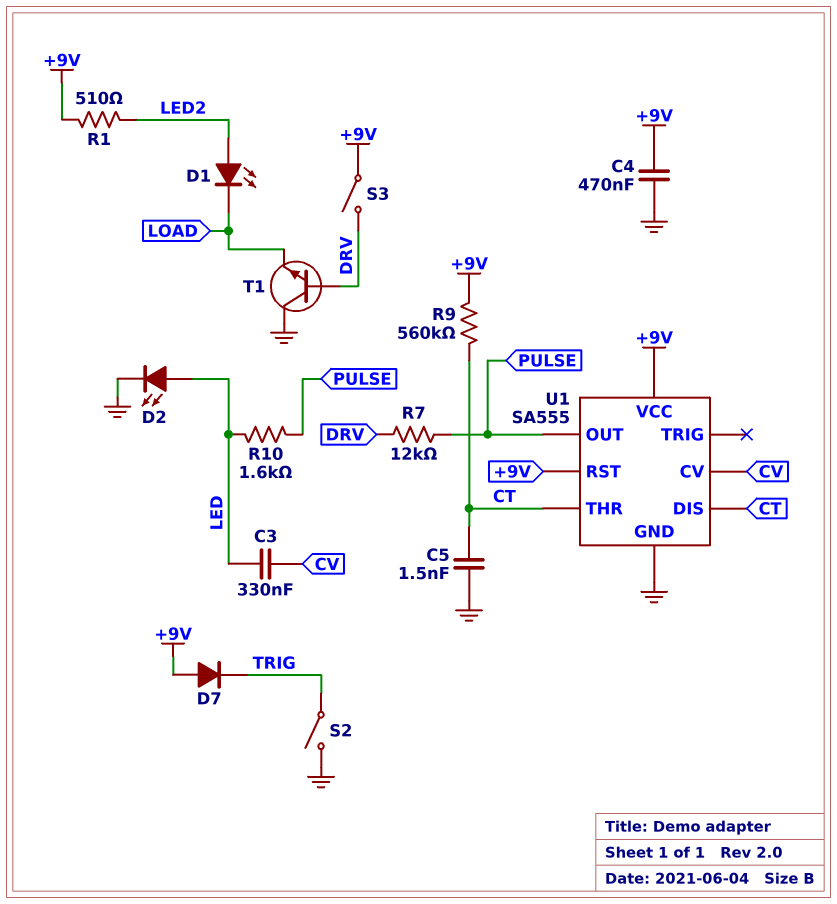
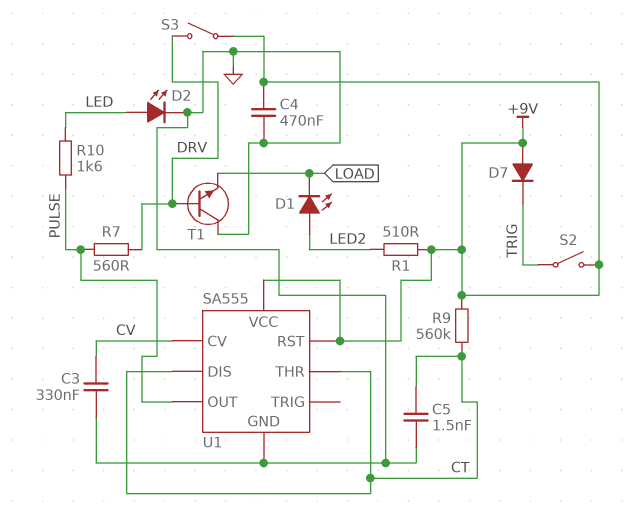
C3: 330nF (CV, LED) -> 330nF (CV, GND)
R7: 12k (DRV, PULSE) -> 560 (DRV, PULSE)
S2: switch (GND, TRIG) -> switch (+9V, TRIG)

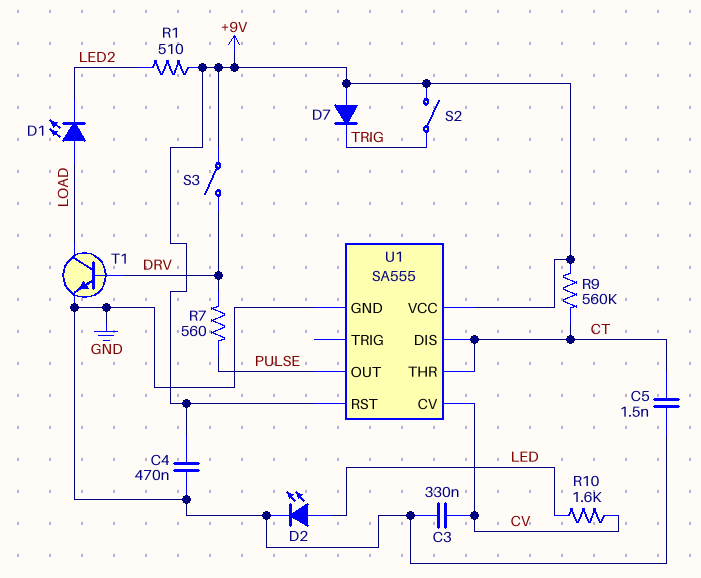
D1: LED (A LED2, K LOAD) -> LED (A LOAD, K LED2)
R10: 1.6k (LED, PULSE) -> 1.6k (CV, LED)
T1: NPN (B DRV, C GND, E LOAD) -> NPN (B DRV, C LOAD, E GND)

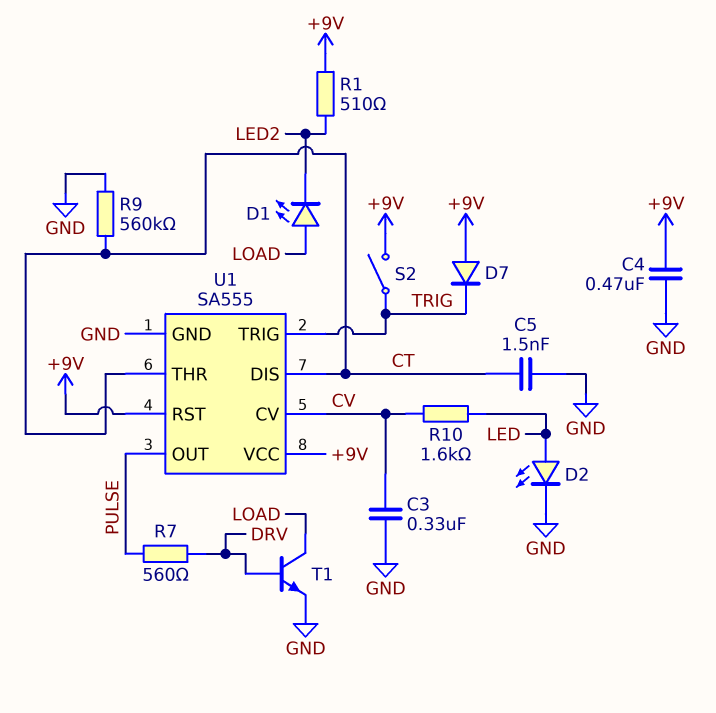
R9: 560k (+9V, CT) -> 560k (CT, GND)
S3: switch (+9V, DRV) -> none
U1 pin TRIG: none -> TRIG

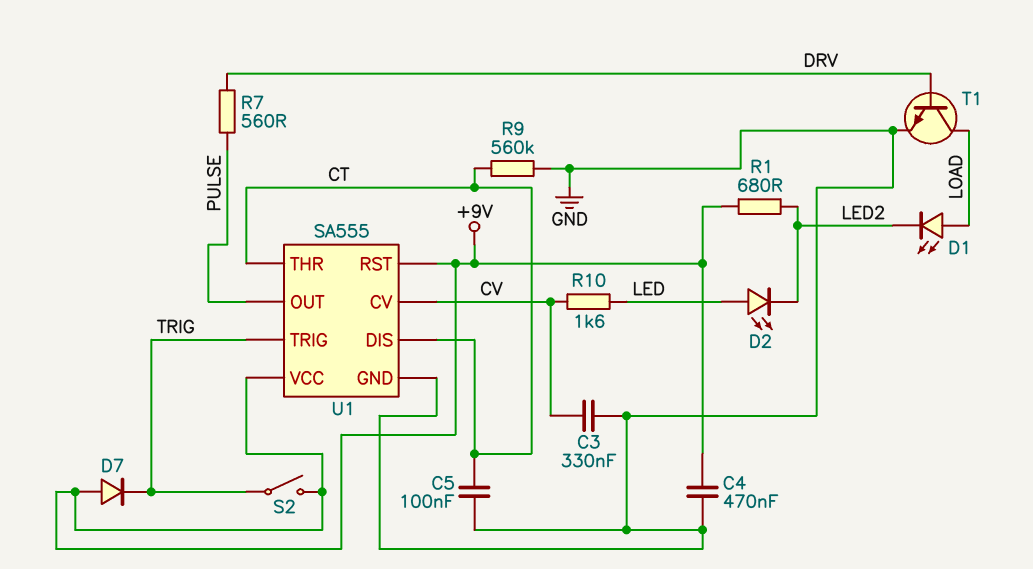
C5: 1.5nF (CT, GND) -> 100nF (CT, GND)
D2: LED (A LED, K GND) -> LED (A LED, K LED2)
R1: 510 (+9V, LED2) -> 680 (+9V, LED2)

